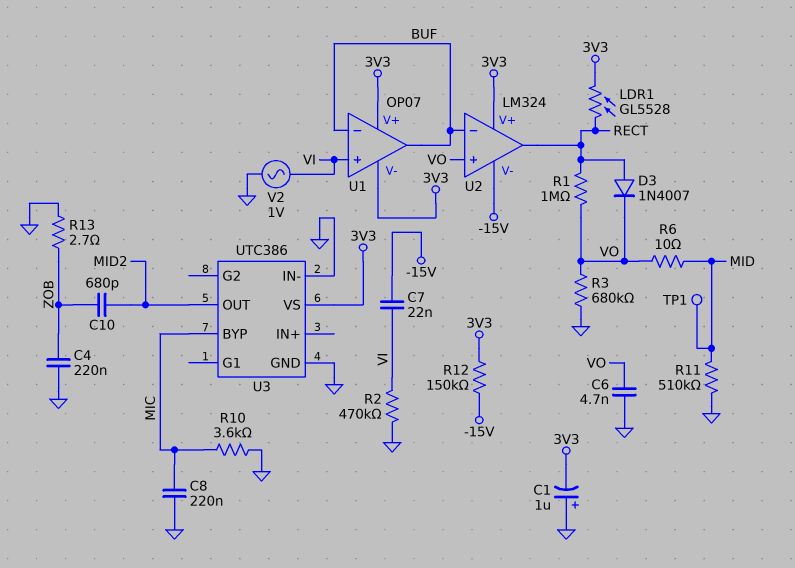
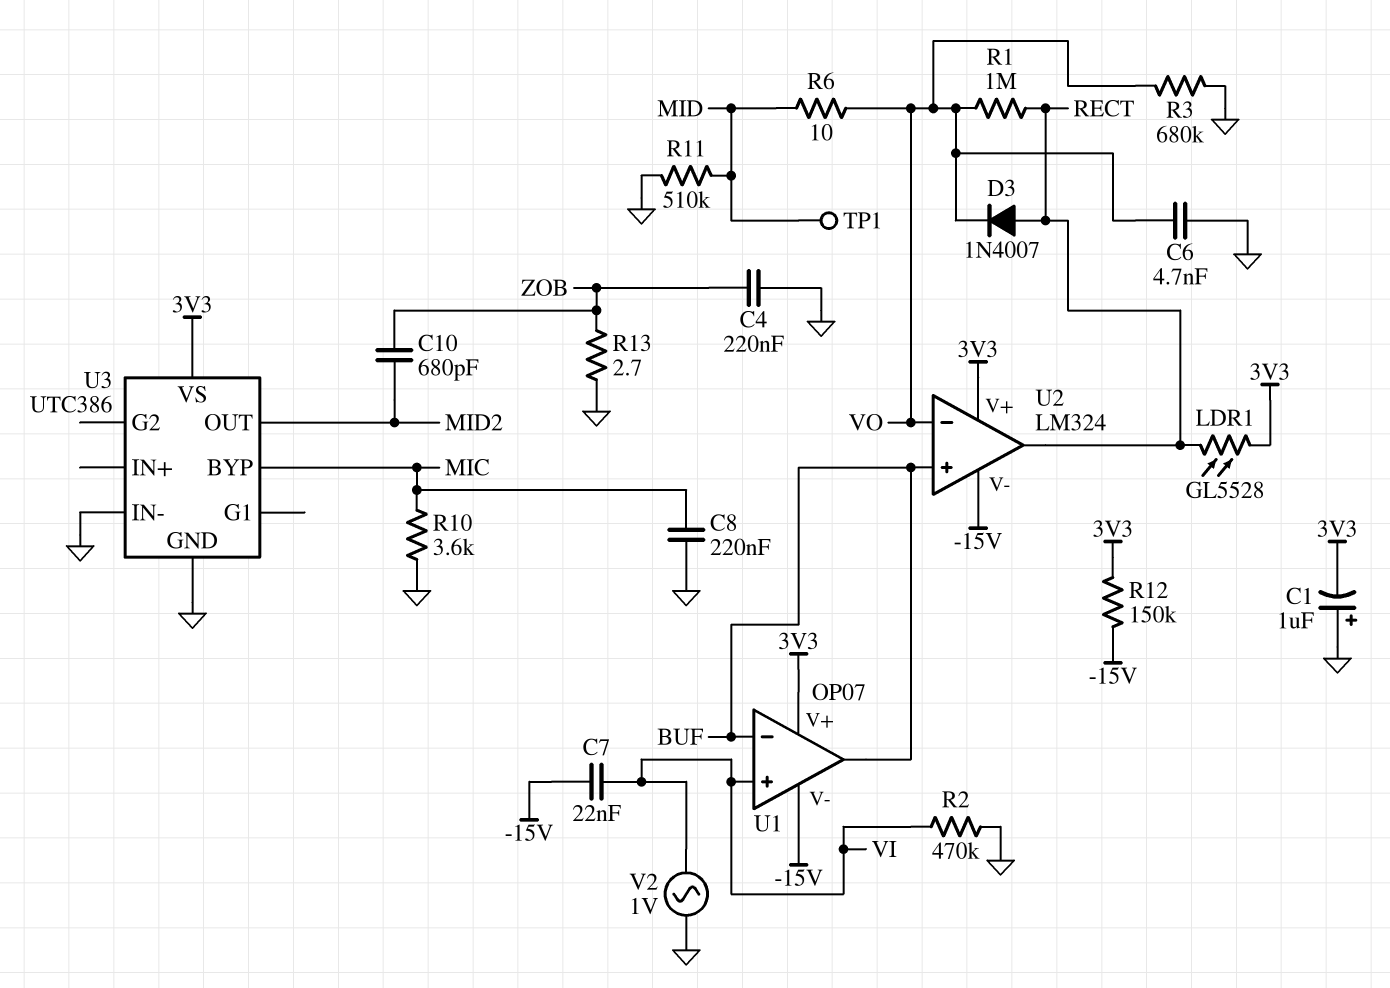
U1 pin V-: 3V3 -> -15V
U2 pin in+: VO -> BUF
U2 pin in-: BUF -> VO

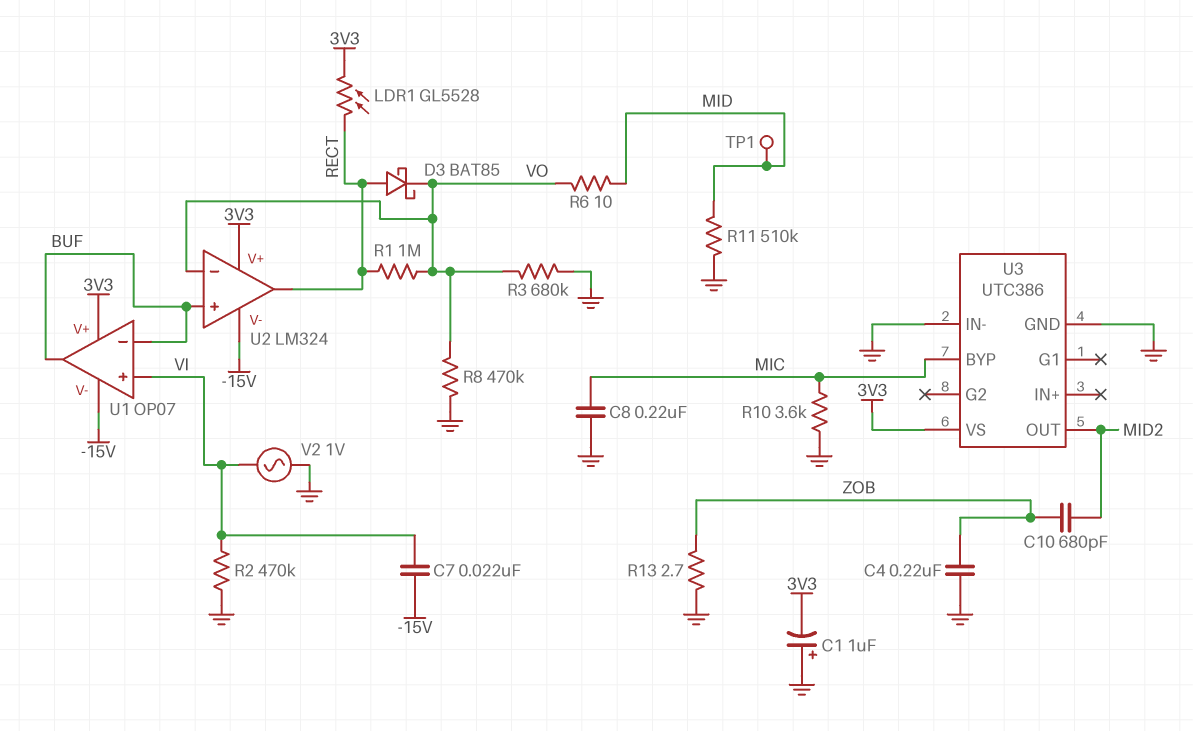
C6: 4.7nF (GND, VO) -> none
D3: diode 1N4007 (A RECT, K VO) -> schottky BAT85 (A RECT, K VO)
R8: none -> 470k (GND, VO)
R12: 150k (-15V, 3V3) -> none

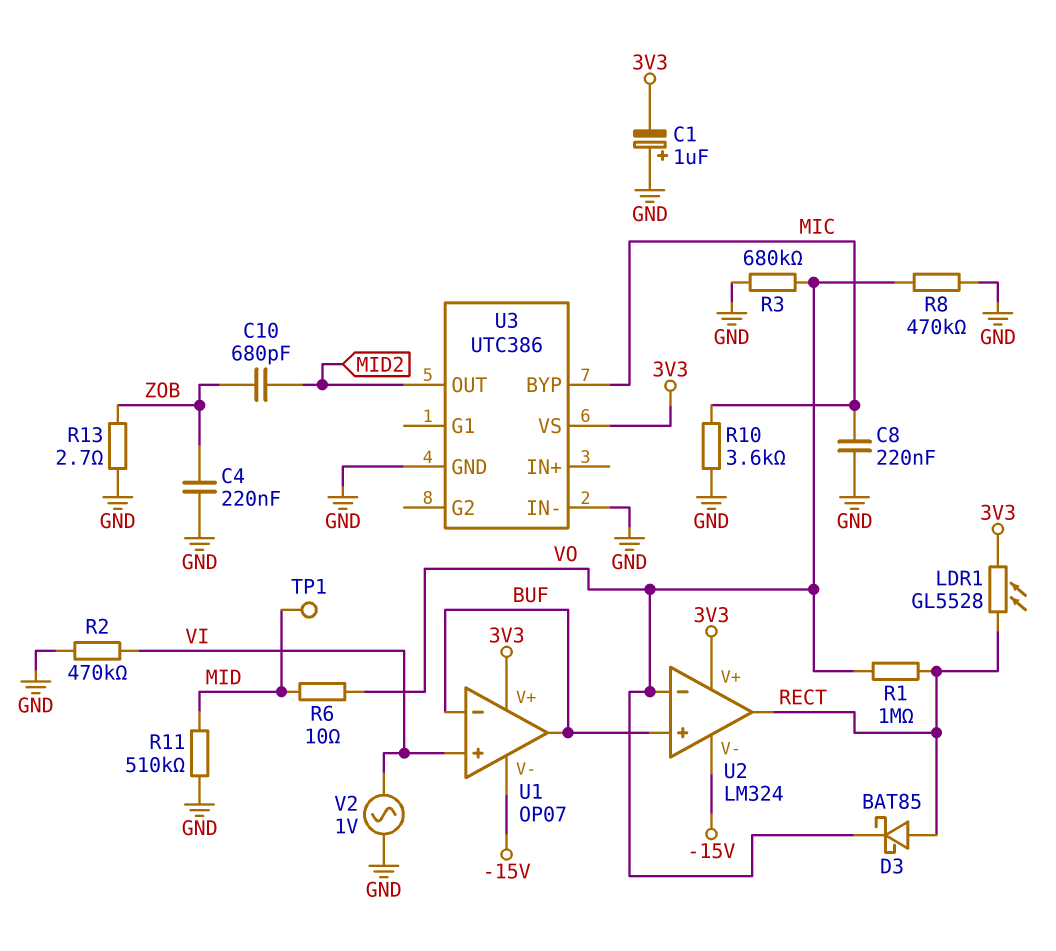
C7: 22nF (-15V, VI) -> none

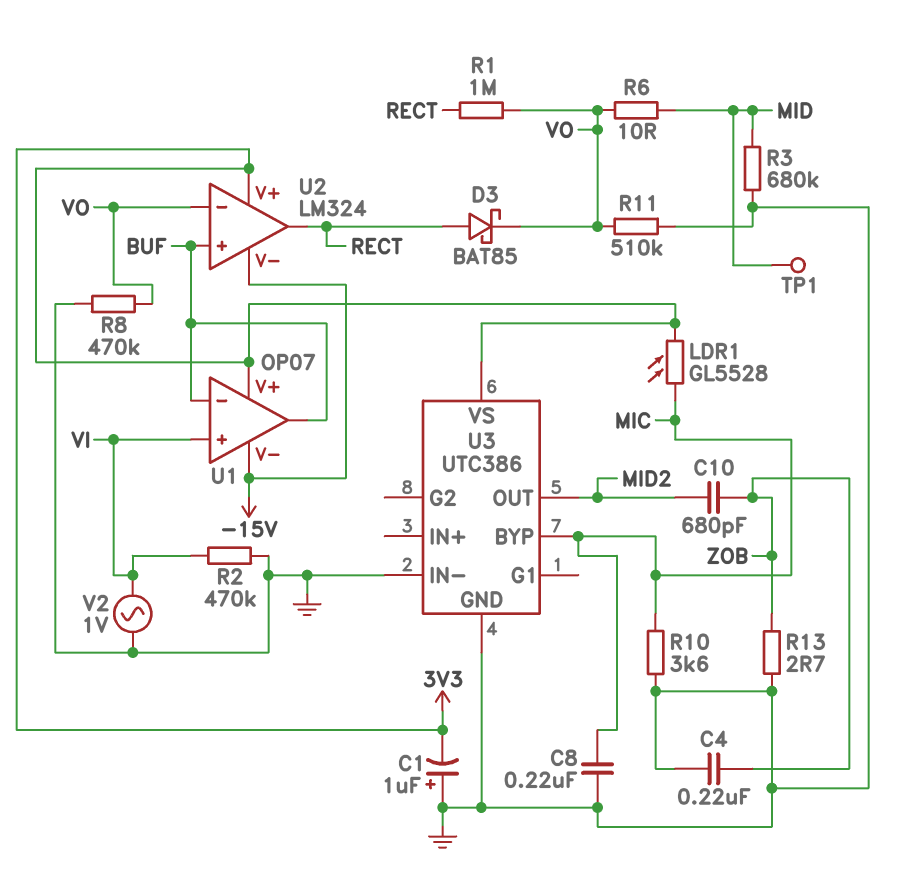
LDR1: GL5528 (3V3, RECT) -> GL5528 (3V3, MIC)
R3: 680k (GND, VO) -> 680k (GND, MID)
R11: 510k (GND, MID) -> 510k (GND, VO)

